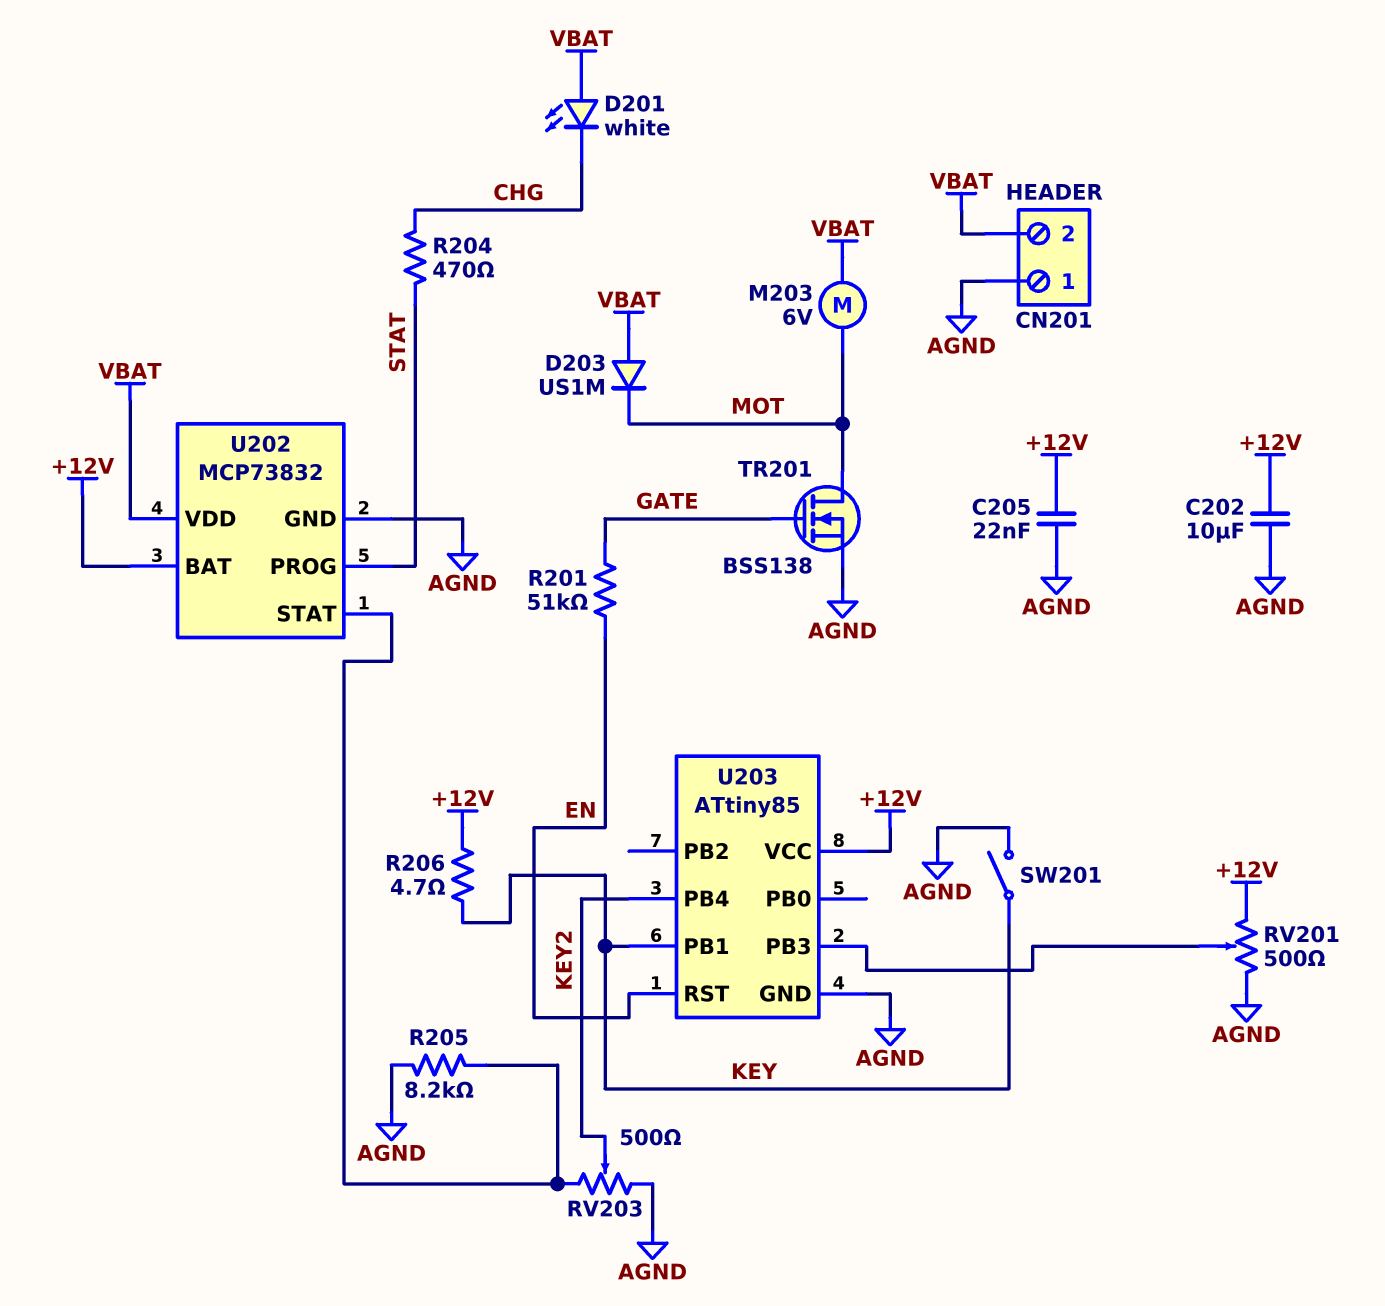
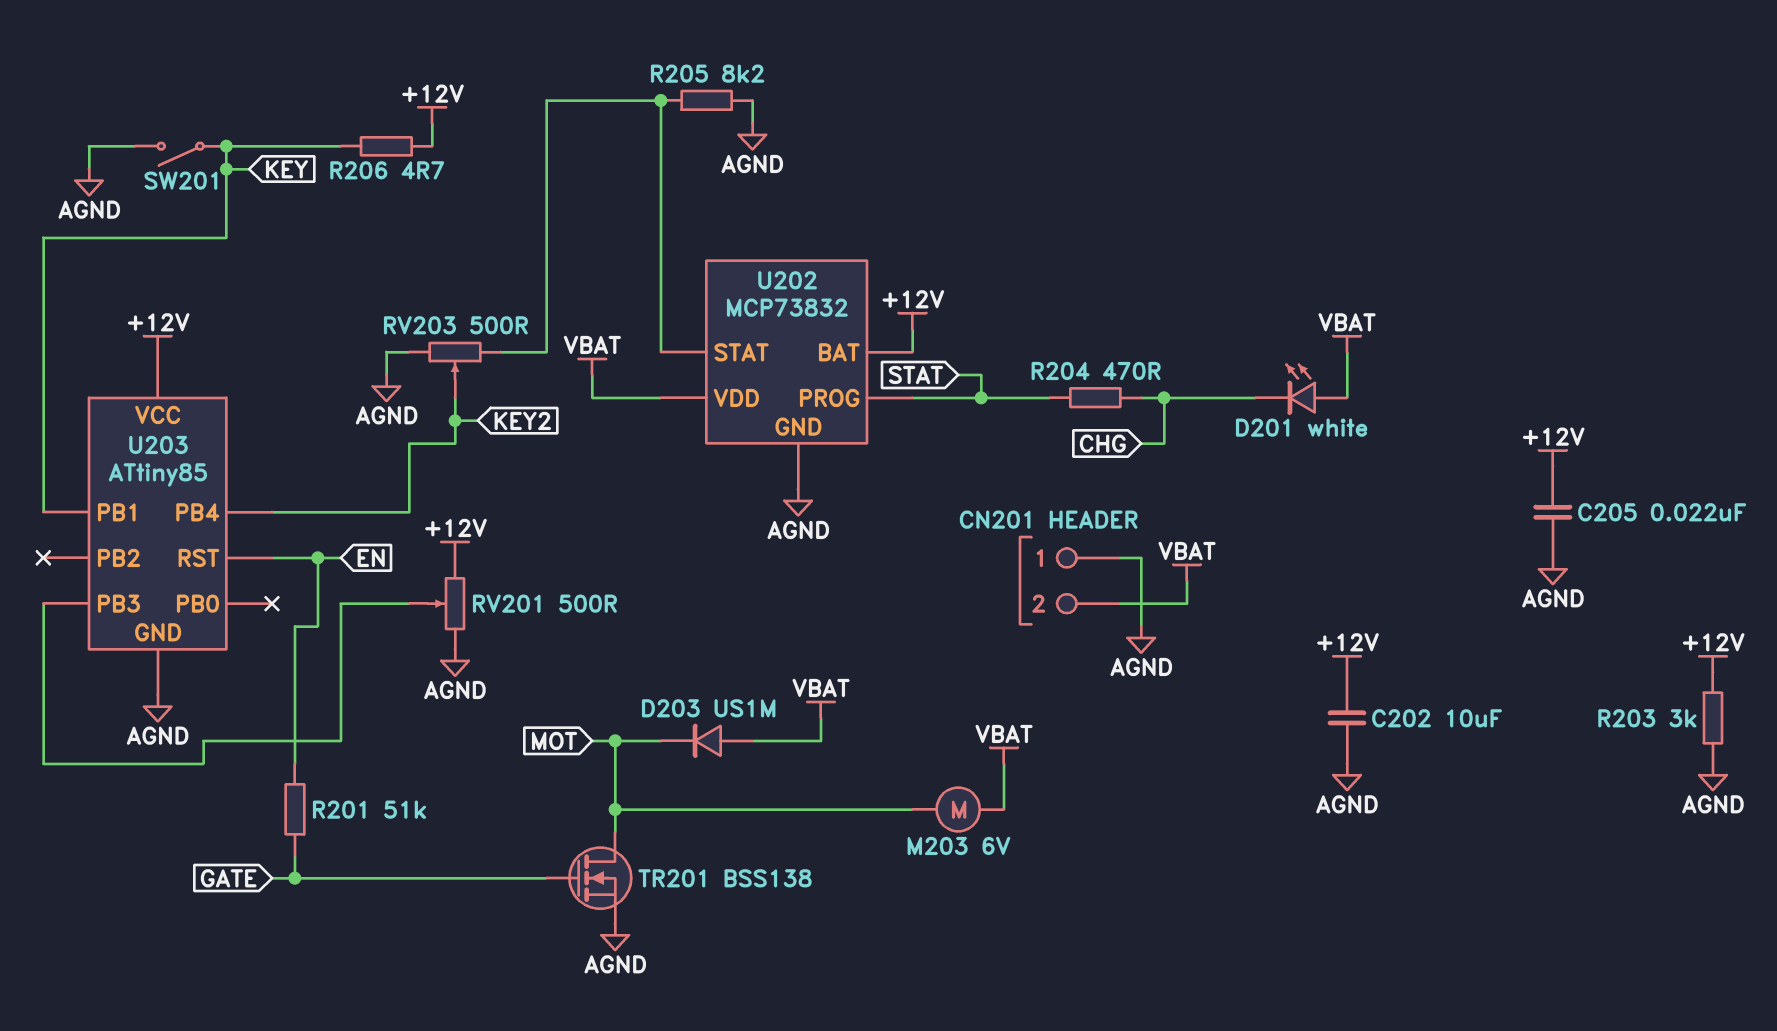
R203: none -> 3k (+12V, AGND)

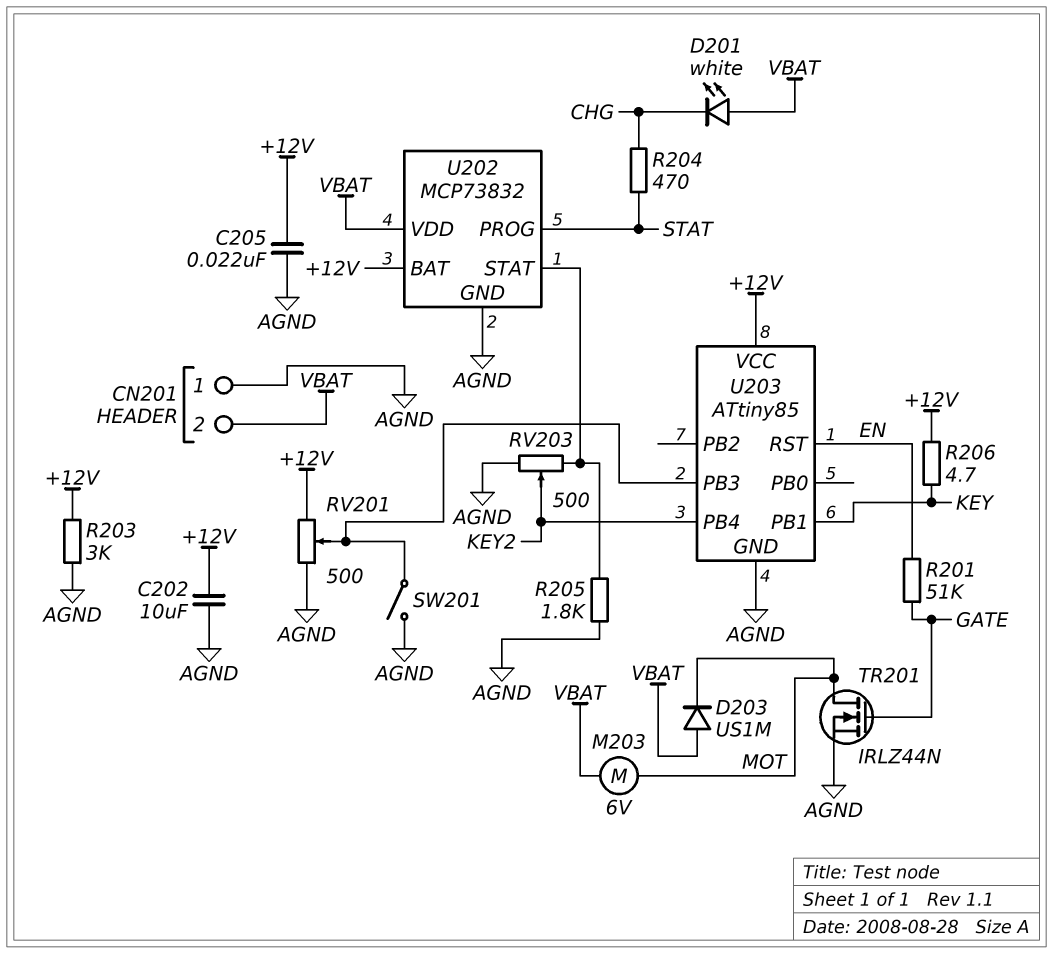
R205: 8.2k (AGND, U202/STAT) -> 1.8k (AGND, U202/STAT)
SW201: switch (AGND, KEY) -> switch (AGND, U203/PB3)
TR201: NMOS BSS138 (G GATE, D MOT, S AGND) -> NMOS IRLZ44N (G GATE, D MOT, S AGND)

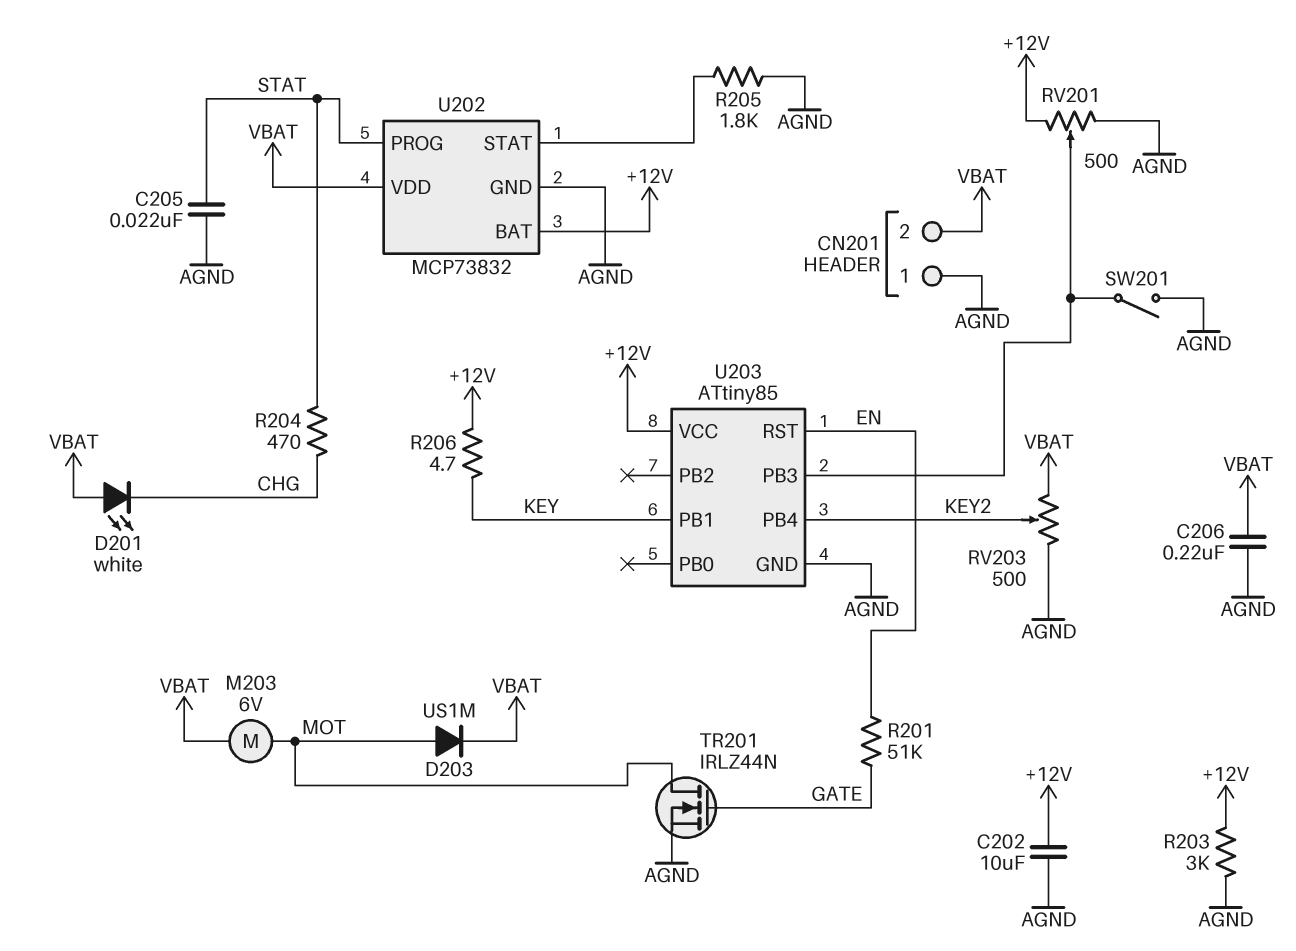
C205: 22nF (+12V, AGND) -> 22nF (AGND, STAT)
C206: none -> 220nF (AGND, VBAT)
D203: diode US1M (A VBAT, K MOT) -> diode US1M (A MOT, K VBAT)
RV203: 500 (AGND, U202/STAT, wiper KEY2) -> 500 (AGND, VBAT, wiper KEY2)

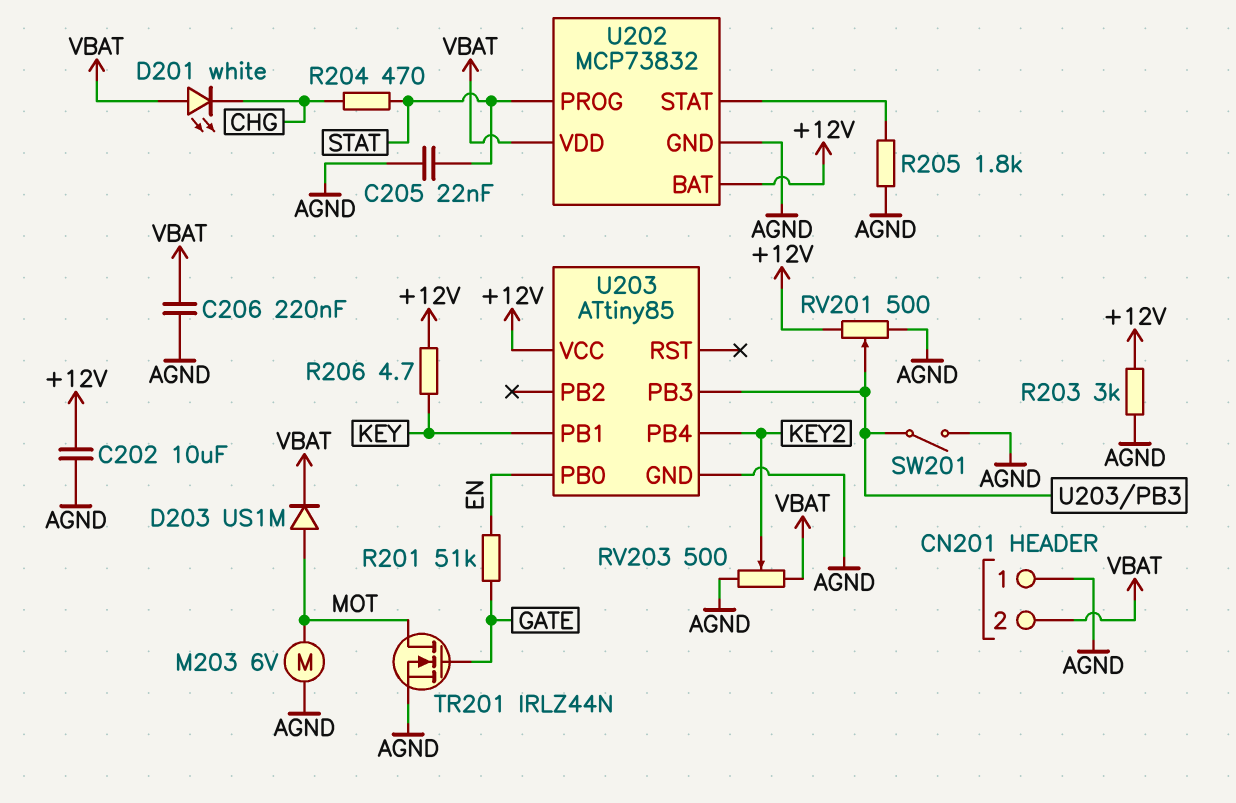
M203: motor 6V (MOT, VBAT) -> motor 6V (AGND, MOT)
U203 pin PB0: none -> EN
U203 pin RST: EN -> none

